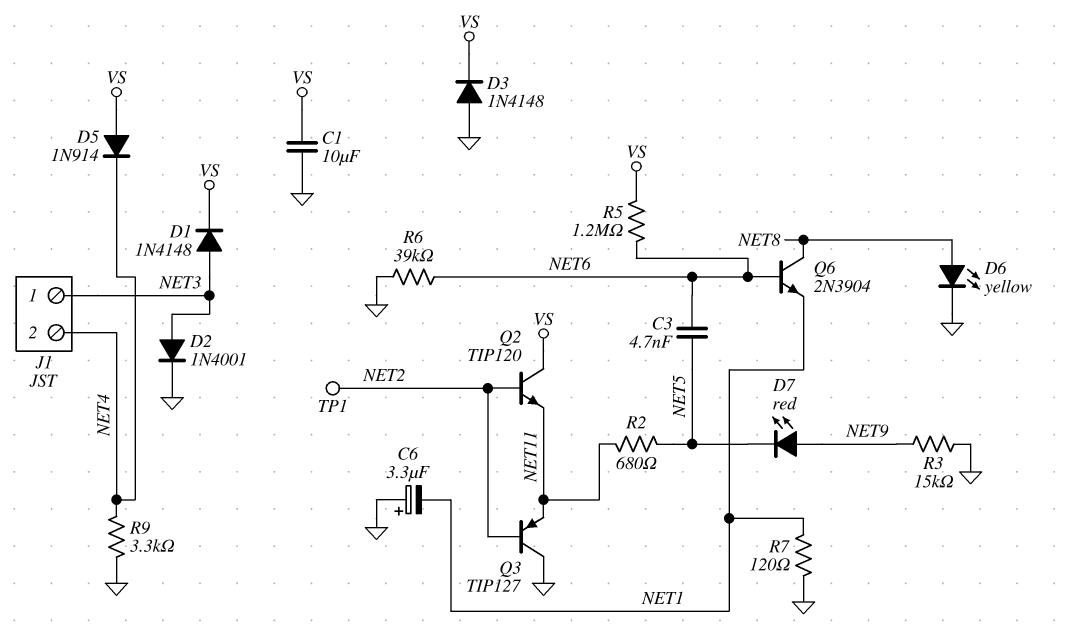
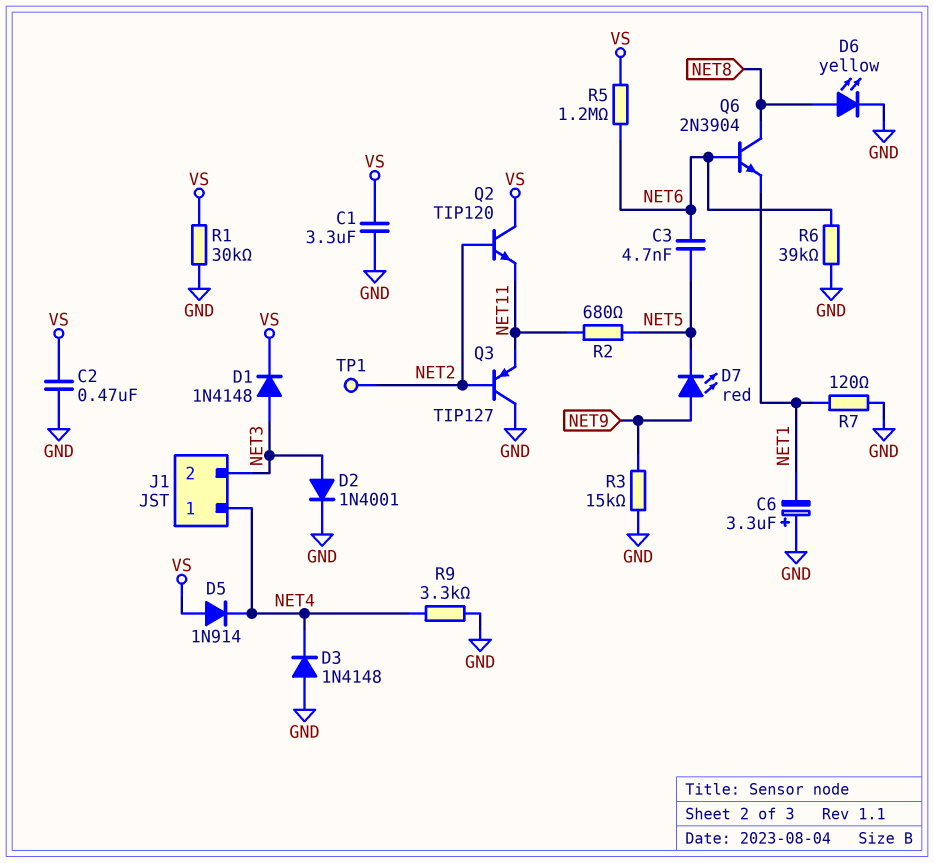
C1: 10uF (GND, VS) -> 3.3uF (GND, VS)
C2: none -> 470nF (GND, VS)
D3: diode 1N4148 (A GND, K VS) -> diode 1N4148 (A GND, K NET4)
J1 pin 1: NET3 -> NET4
J1 pin 2: NET4 -> NET3
R1: none -> 30k (GND, VS)

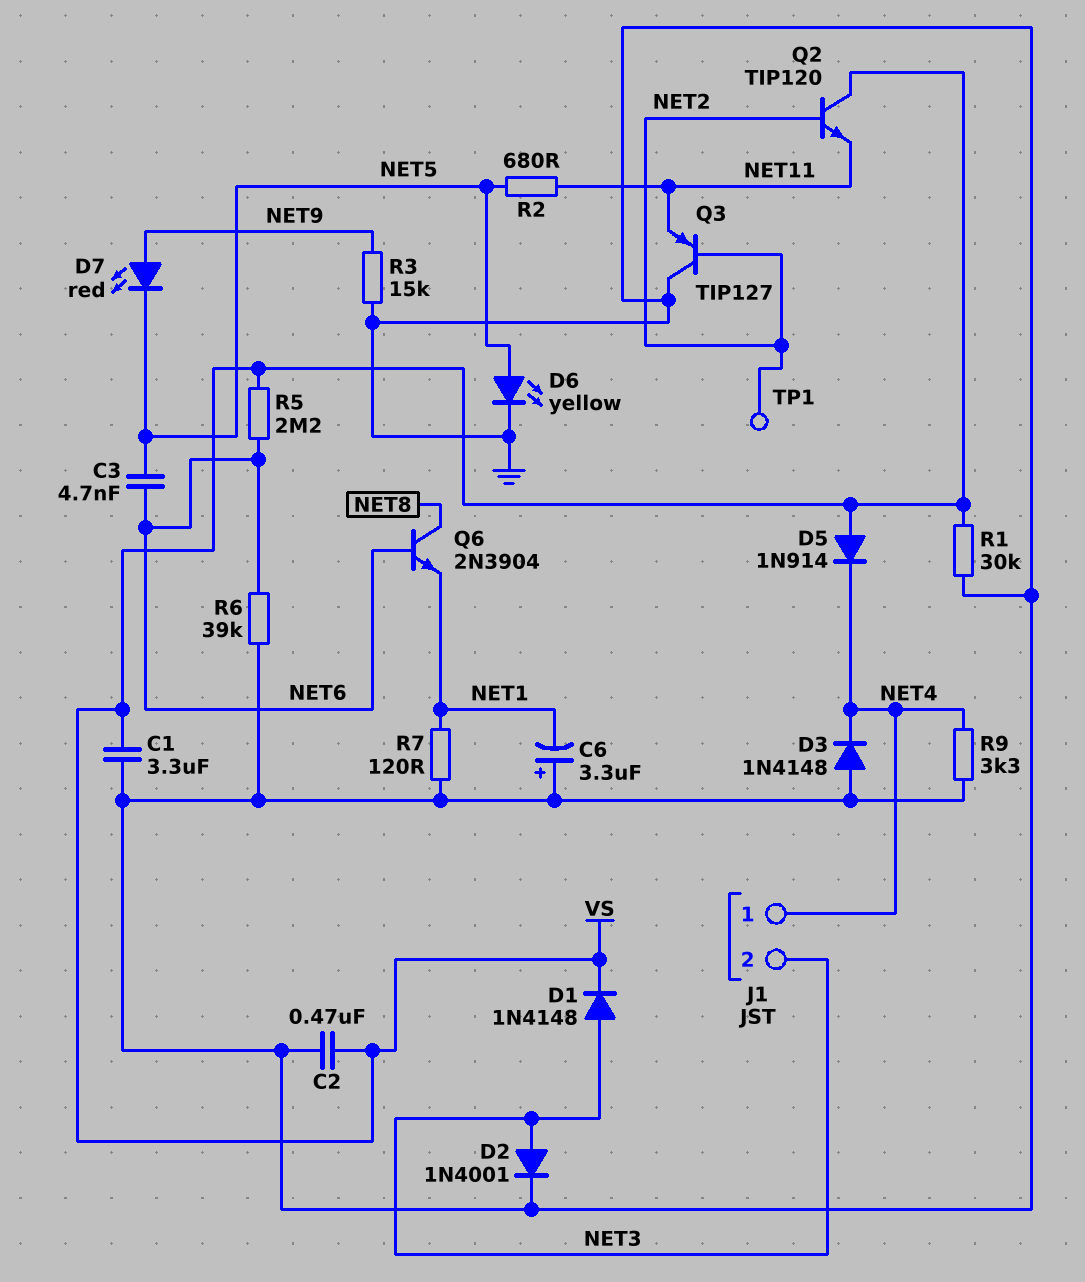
D6: LED yellow (A NET8, K GND) -> LED yellow (A NET5, K GND)
R5: 1.2M (NET6, VS) -> 2.2M (NET6, VS)

